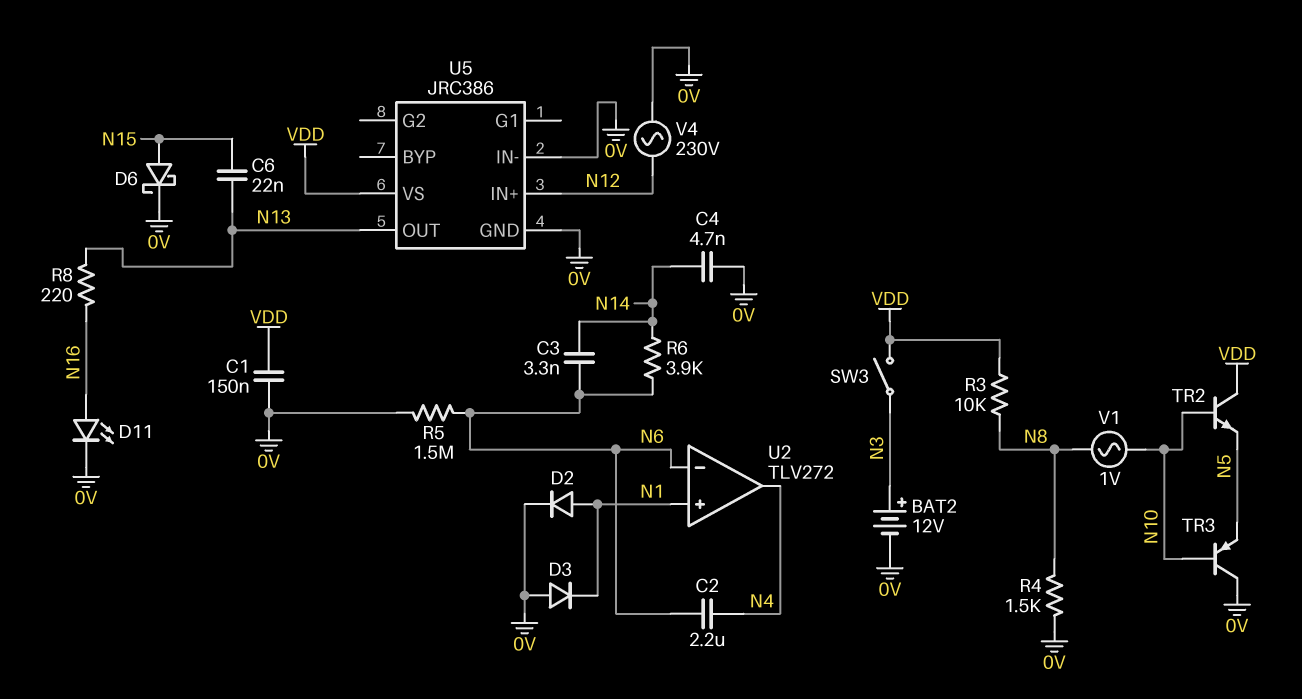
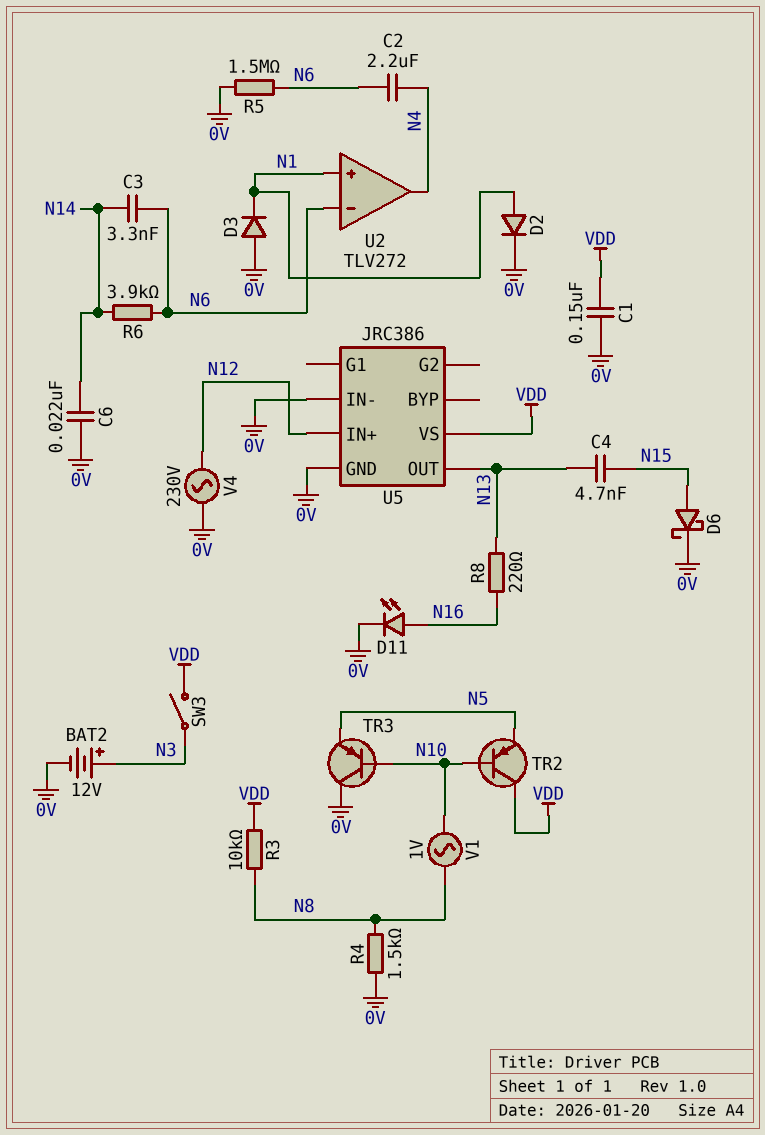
C4: 4.7nF (0V, N14) -> 4.7nF (N13, N15)
C6: 22nF (N13, N15) -> 22nF (0V, N14)
TR2: NPN (B N10, C VDD, E N5) -> PNP (B N10, C VDD, E N5)

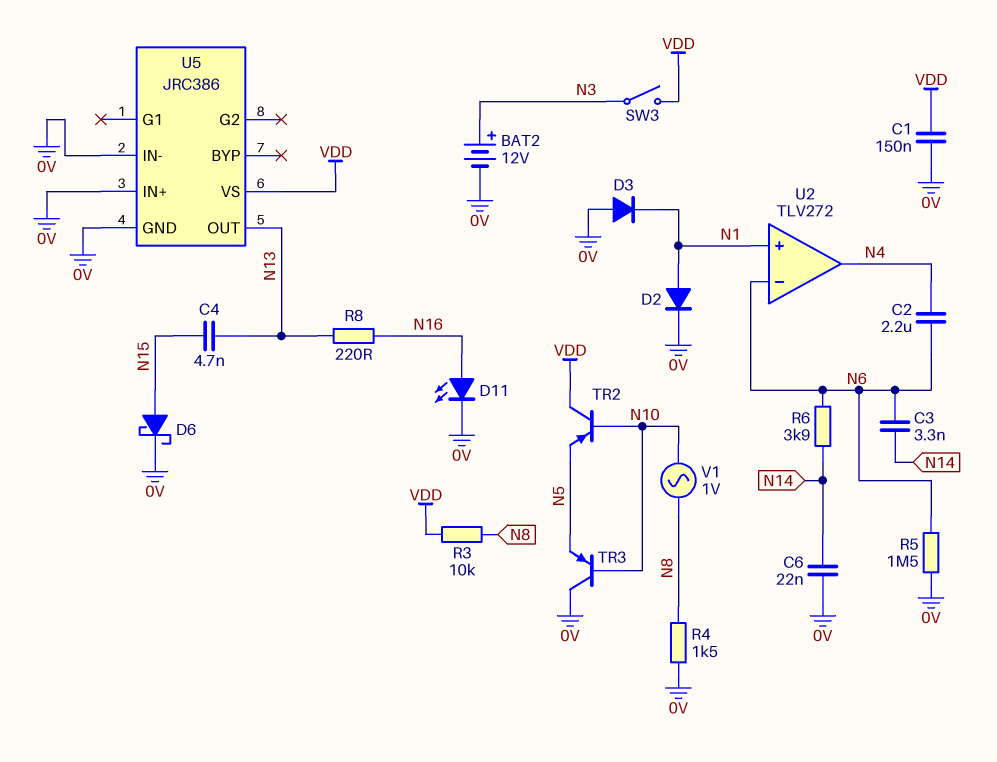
U5 pin IN+: N12 -> 0V
V4: AC 230V (0V, N12) -> none

